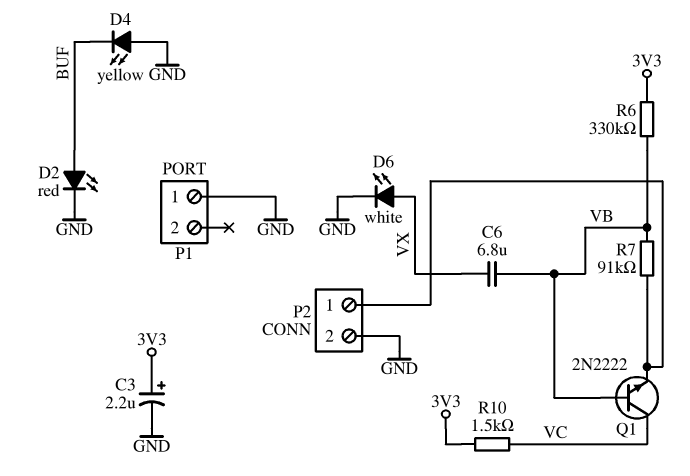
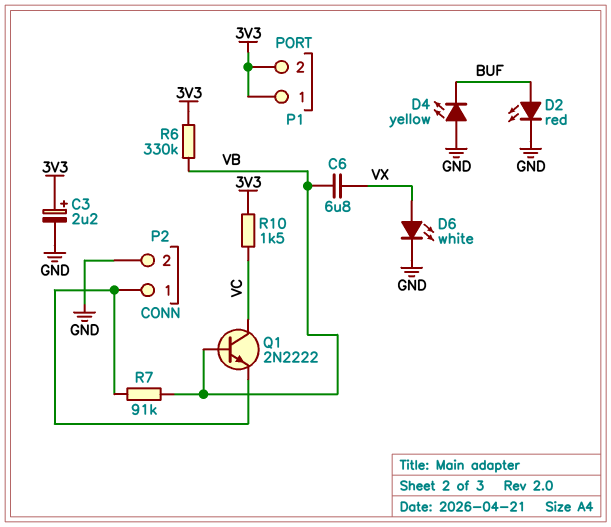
P1 pin 1: GND -> 3V3
P1 pin 2: none -> 3V3

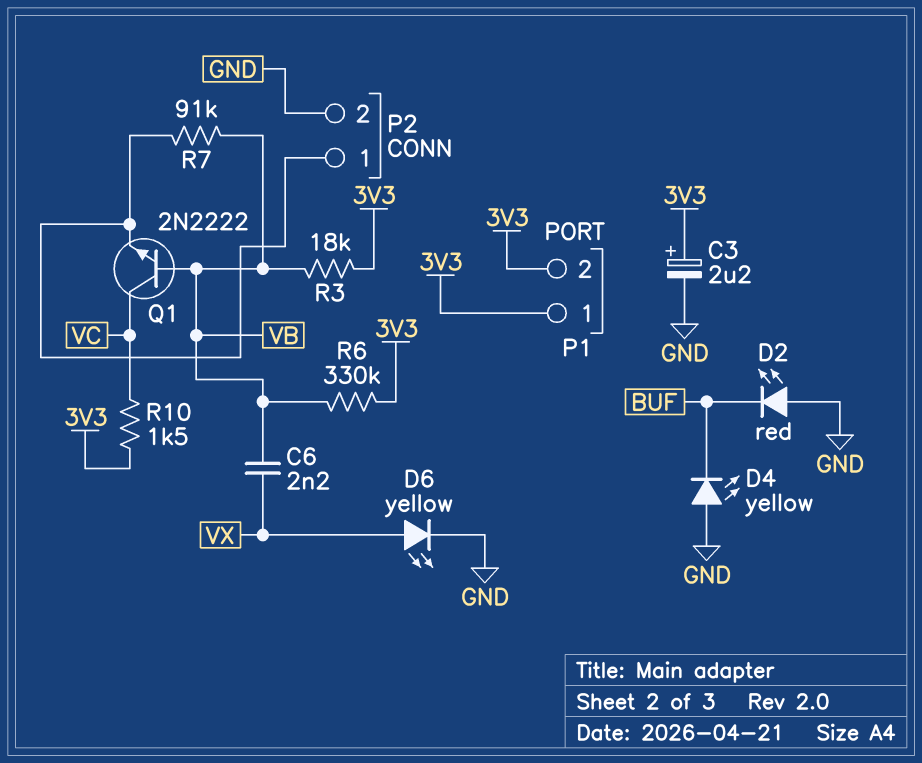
C6: 6.8uF (VB, VX) -> 2.2nF (VB, VX)
D2: LED red (A BUF, K GND) -> LED red (A GND, K BUF)
D6: LED white (A VX, K GND) -> LED yellow (A VX, K GND)
R3: none -> 18k (3V3, VB)

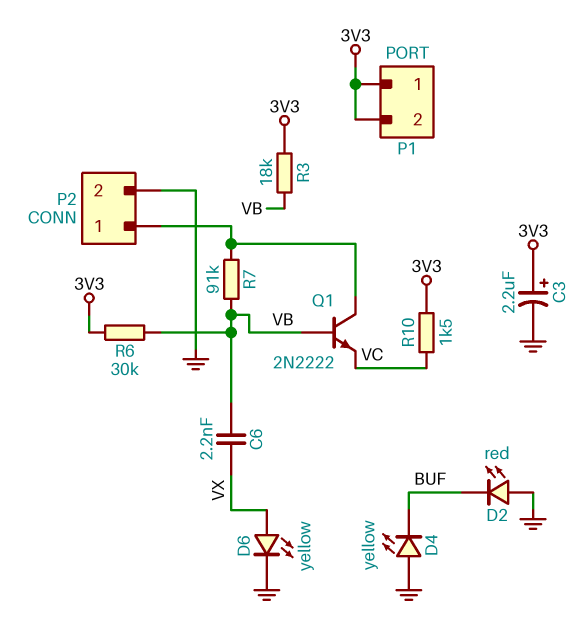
Q1: NPN 2N2222 (B VB, C VC, E P2/1) -> NPN 2N2222 (B VB, C P2/1, E VC)
R6: 330k (3V3, VB) -> 30k (3V3, VB)

